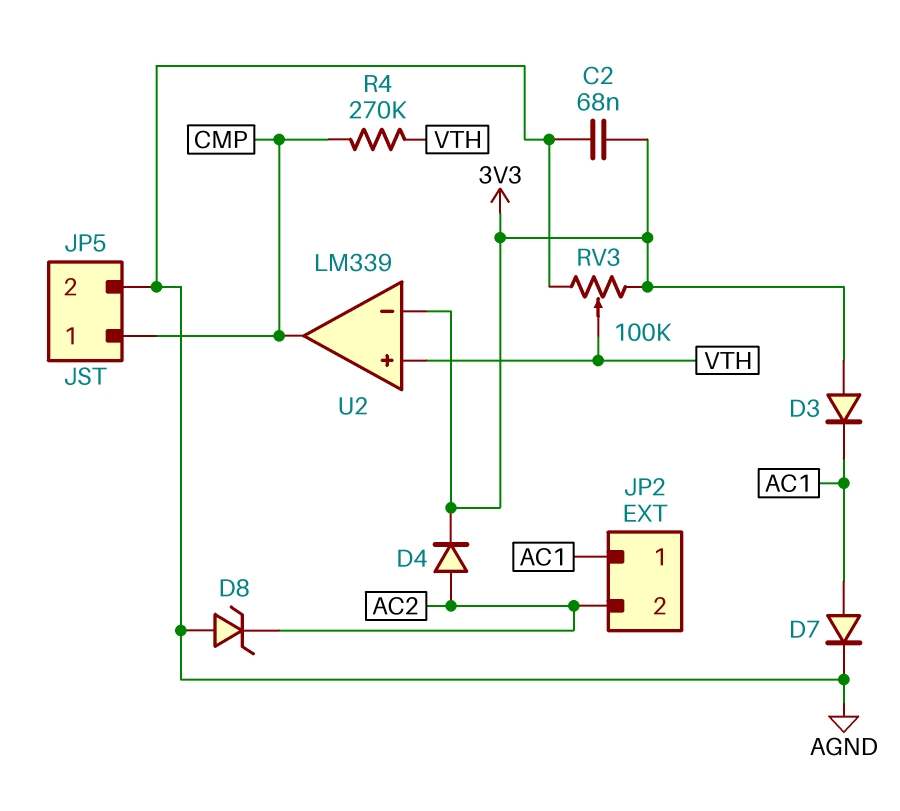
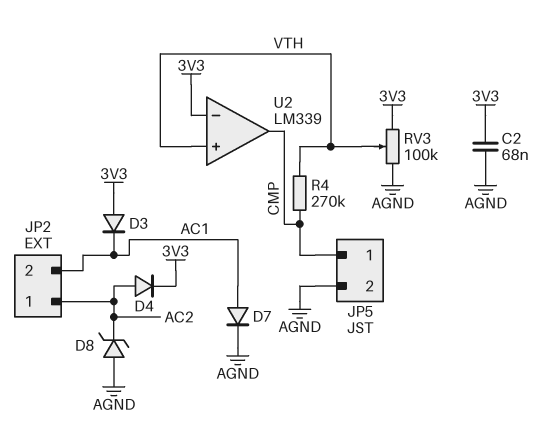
JP2 pin 1: AC1 -> AC2
JP2 pin 2: AC2 -> AC1

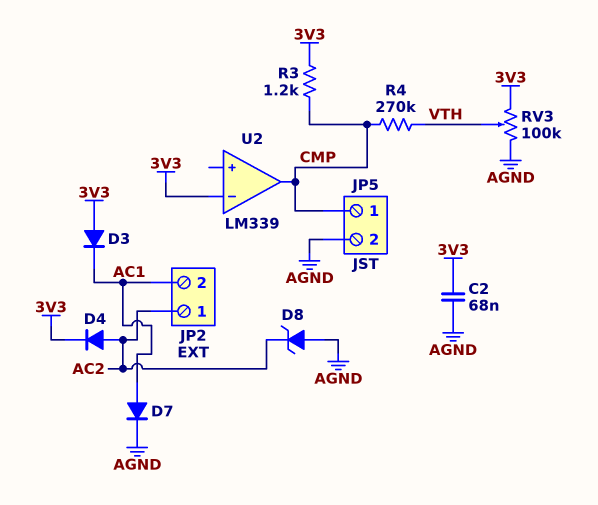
R3: none -> 1.2k (3V3, CMP)
U2 pin in+: VTH -> none

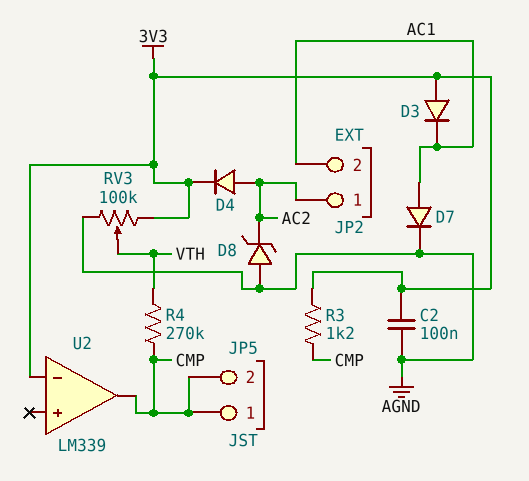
C2: 68nF (3V3, AGND) -> 100nF (3V3, AGND)
JP5 pin 2: AGND -> CMP

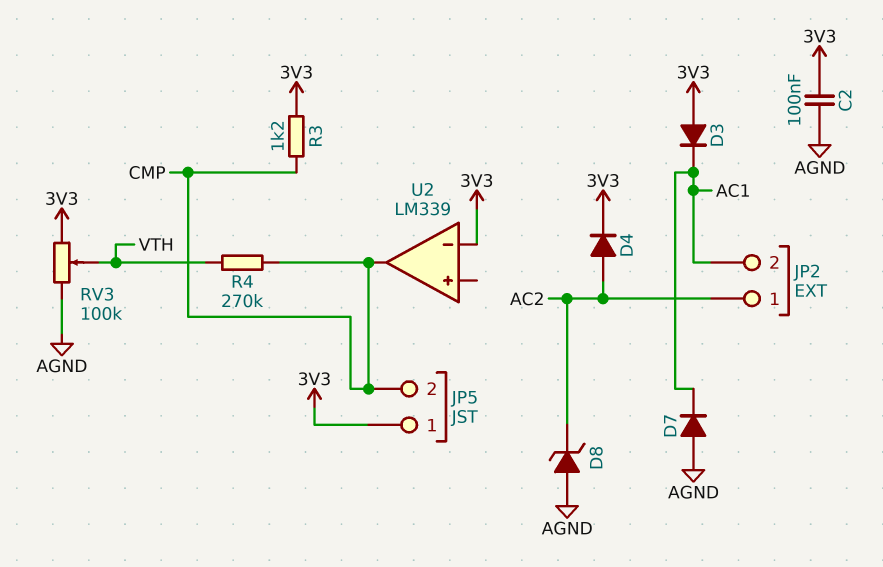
D7: diode (A AC1, K AGND) -> diode (A AGND, K AC1)
JP5 pin 1: CMP -> 3V3

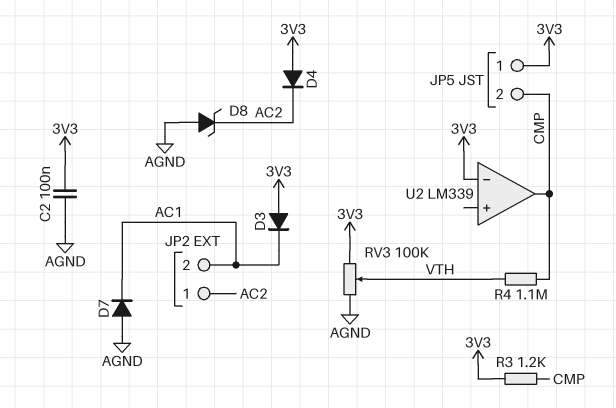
D4: diode (A AC2, K 3V3) -> diode (A 3V3, K AC2)
R4: 270k (CMP, VTH) -> 1.1M (CMP, VTH)

